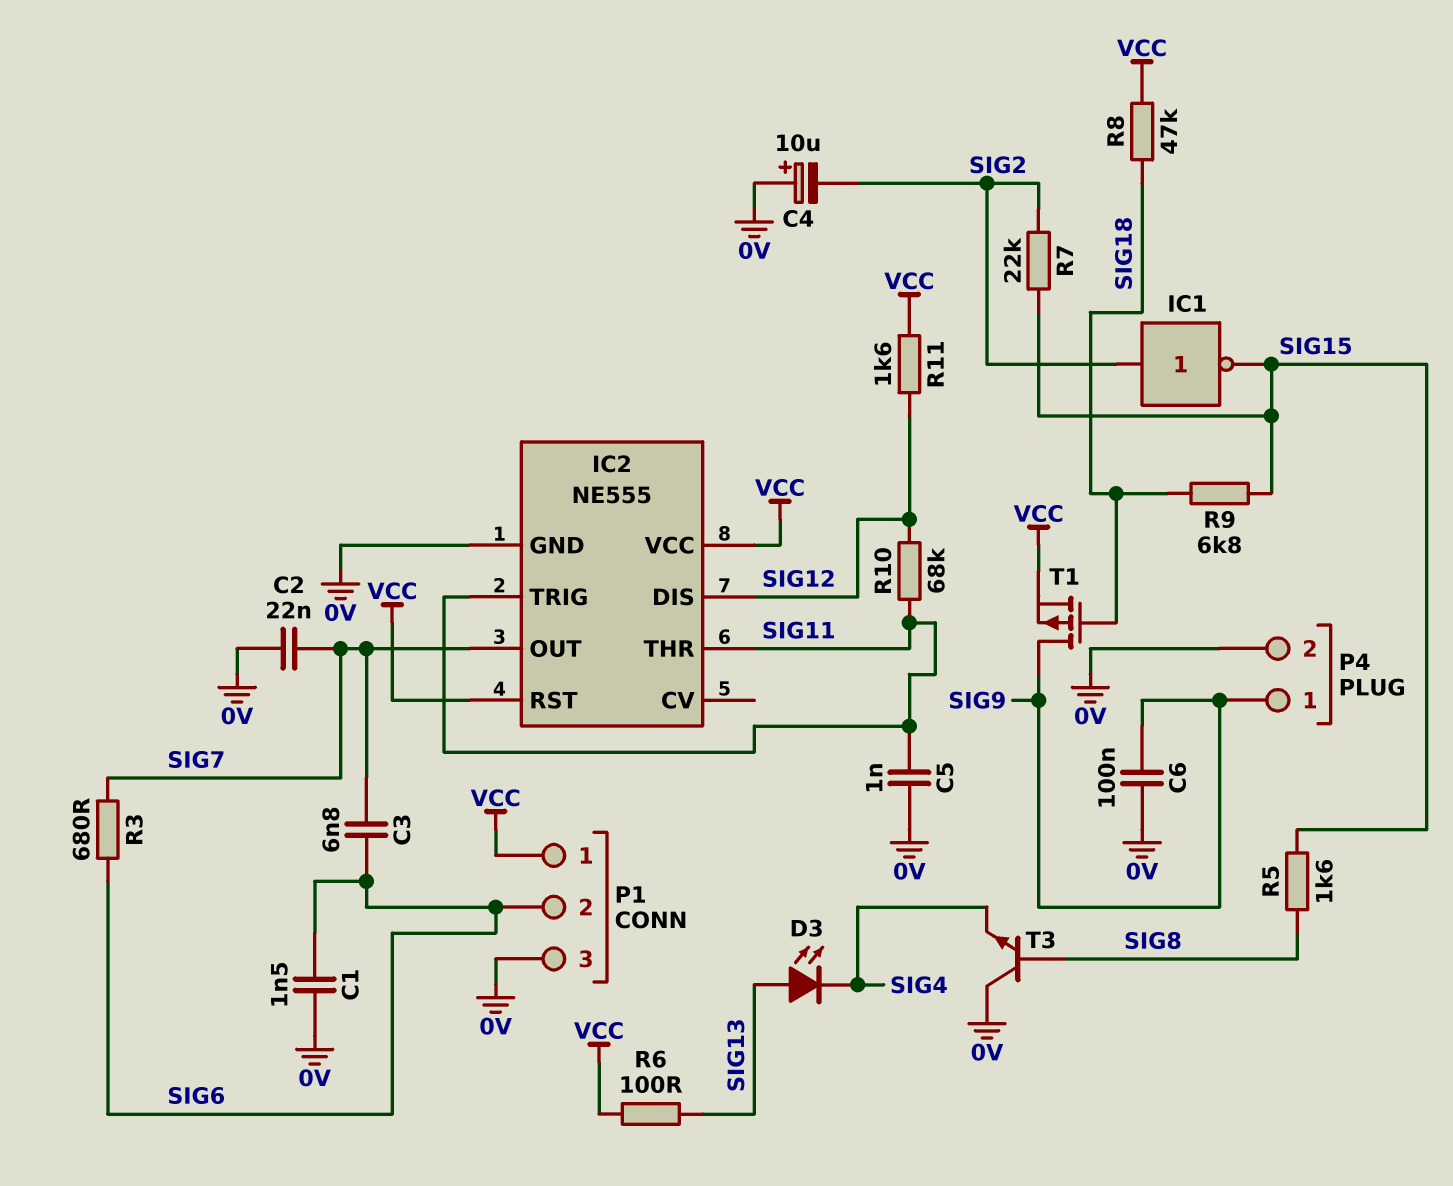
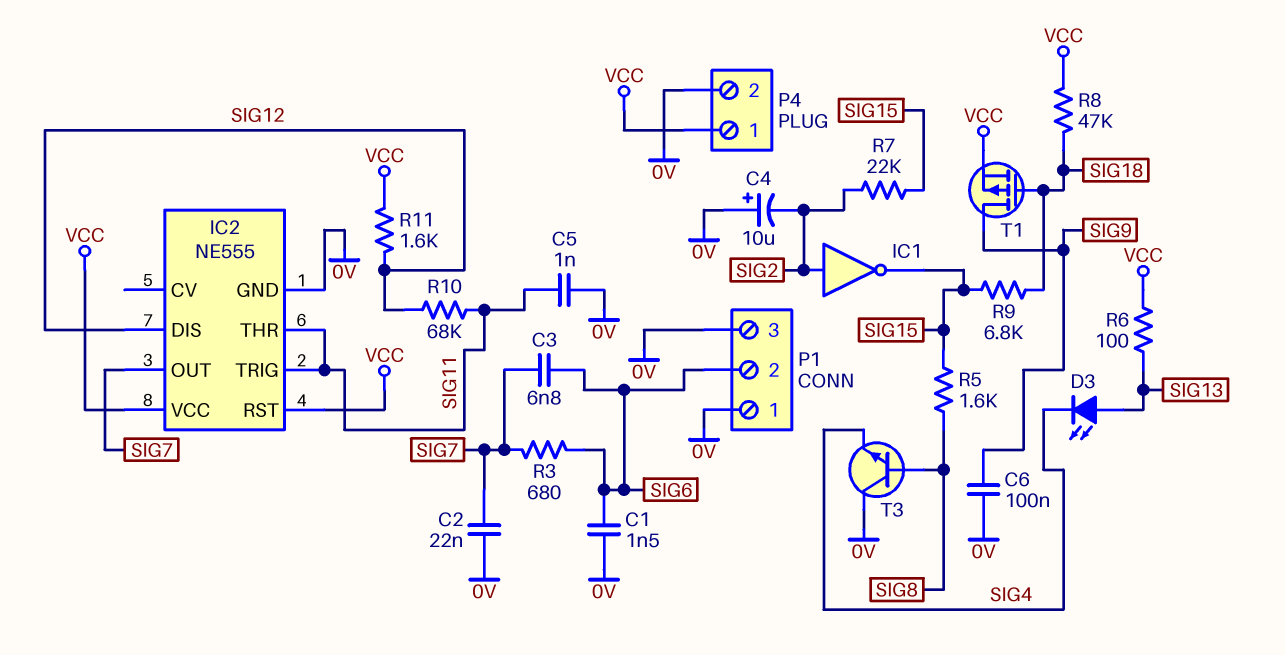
P1 pin 1: VCC -> 0V
P4 pin 1: SIG9 -> VCC

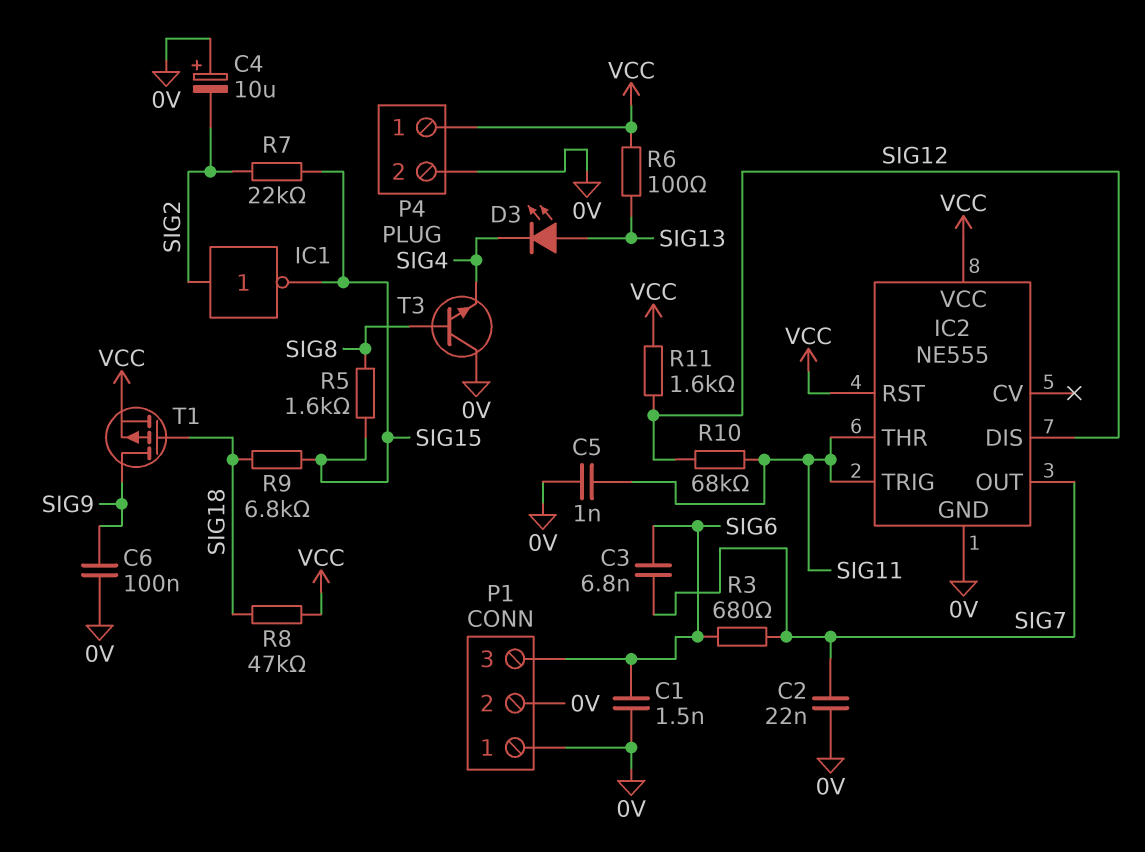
P1 pin 2: SIG6 -> 0V
P1 pin 3: 0V -> SIG6

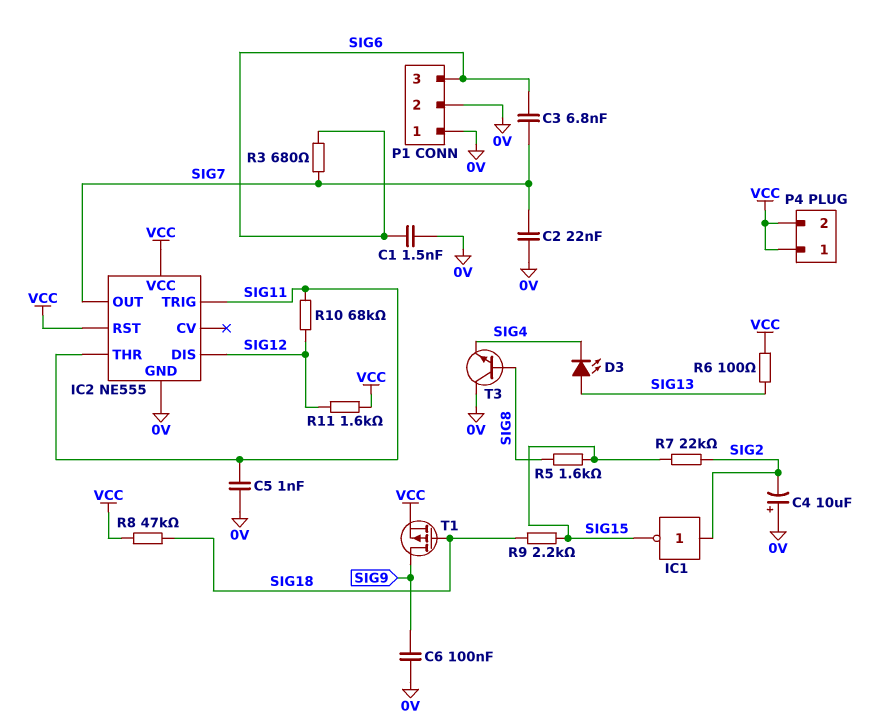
P4 pin 2: 0V -> VCC
R9: 6.8k (SIG15, SIG18) -> 2.2k (SIG15, SIG18)

